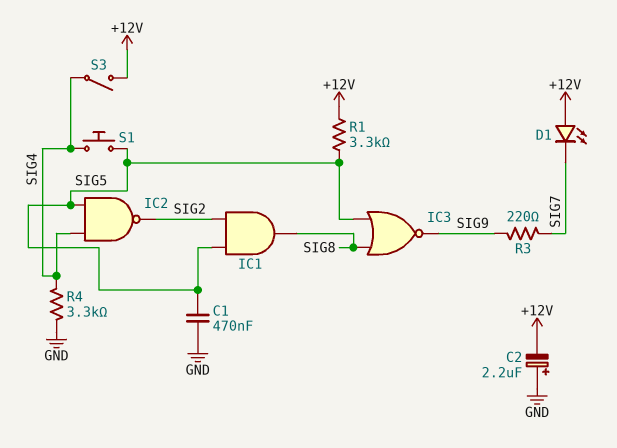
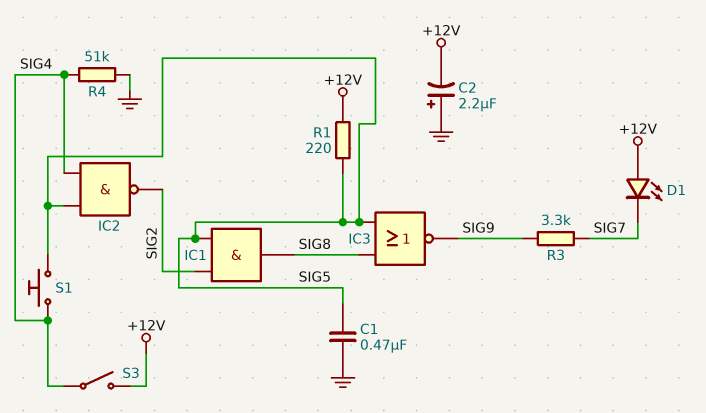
R1: 3.3k (+12V, SIG5) -> 220 (+12V, SIG5)
R3: 220 (SIG7, SIG9) -> 3.3k (SIG7, SIG9)
R4: 3.3k (GND, SIG4) -> 51k (GND, SIG4)

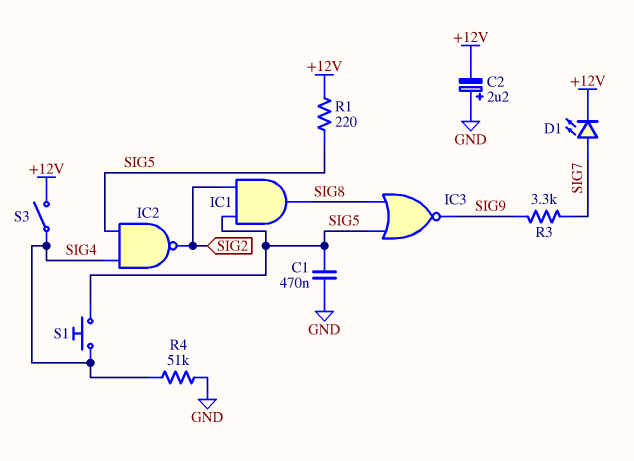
D1: LED (A +12V, K SIG7) -> LED (A SIG7, K +12V)

